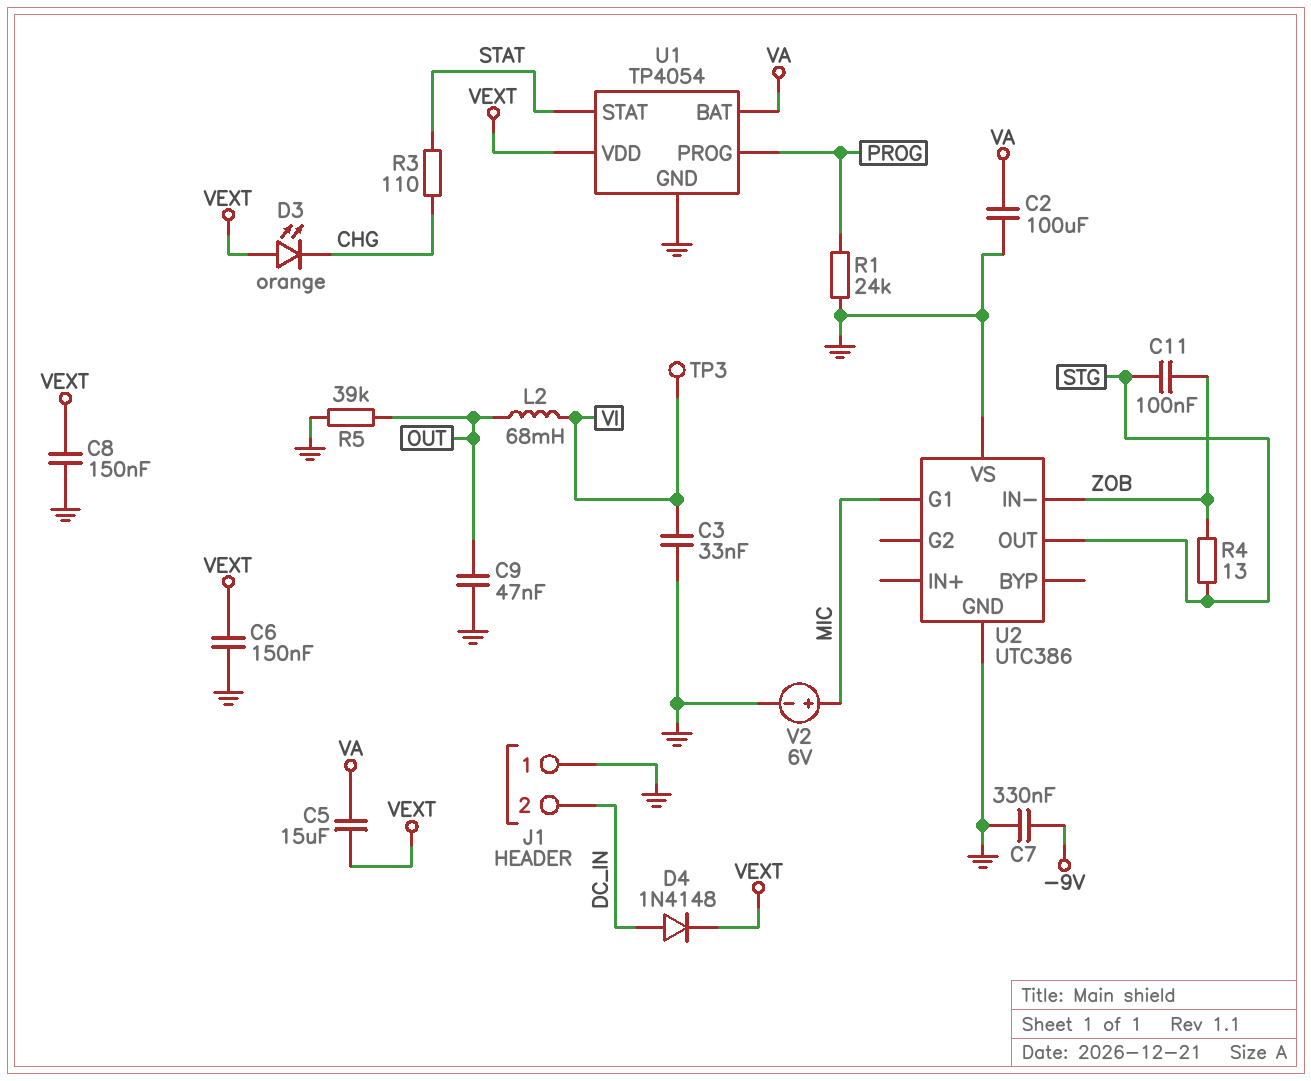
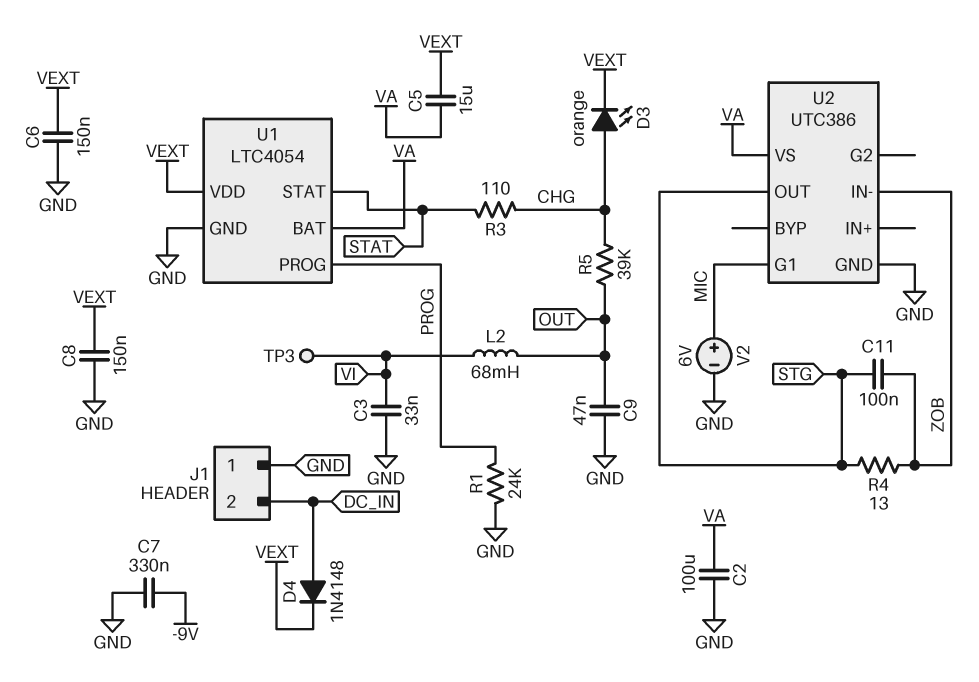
D3: LED orange (A VEXT, K CHG) -> LED orange (A CHG, K VEXT)
R5: 39k (GND, OUT) -> 39k (CHG, OUT)
U1: TP4054 -> LTC4054
U2 pin VS: GND -> VA

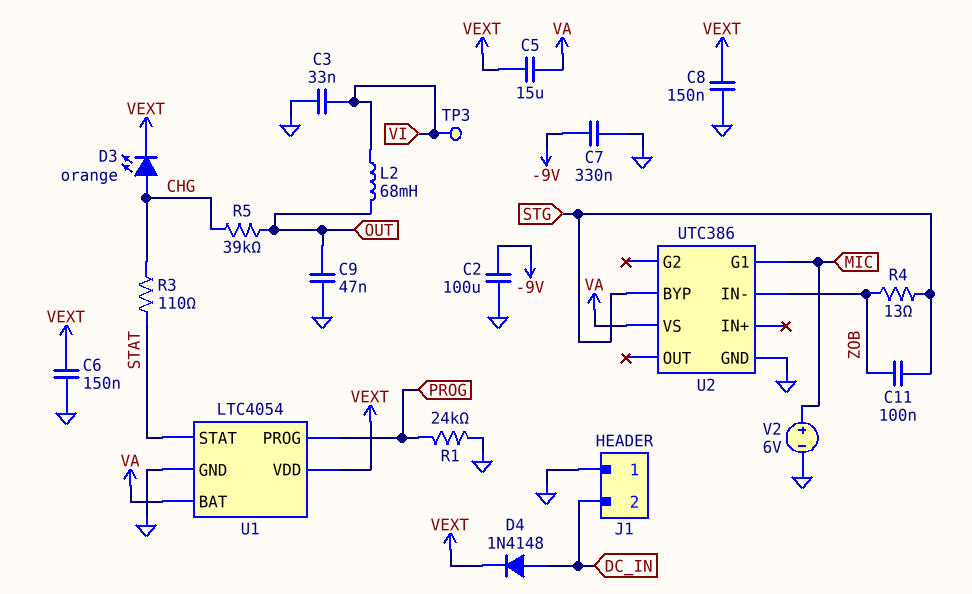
C2: 100uF (GND, VA) -> 100uF (-9V, GND)
U2 pin BYP: none -> STG
U2 pin OUT: STG -> none

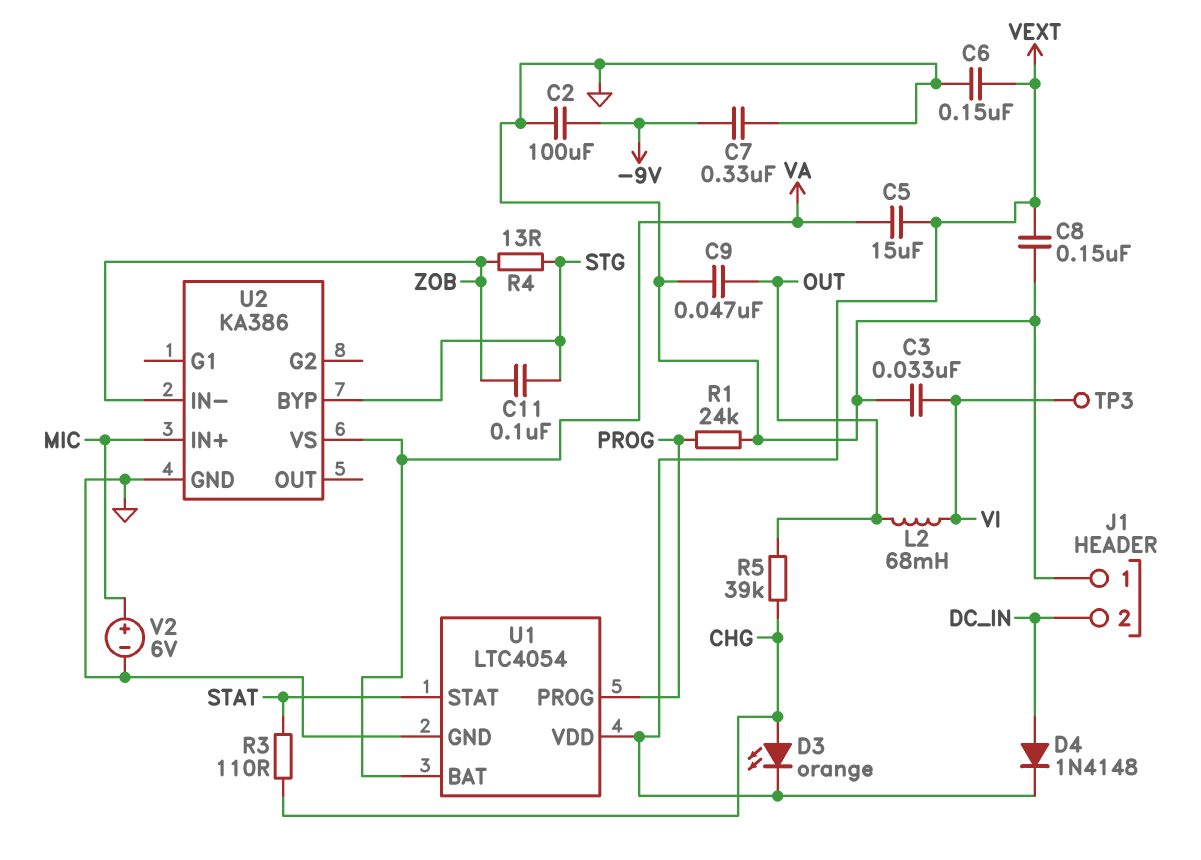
U2: UTC386 -> KA386
U2 pin G1: MIC -> none
U2 pin IN+: none -> MIC

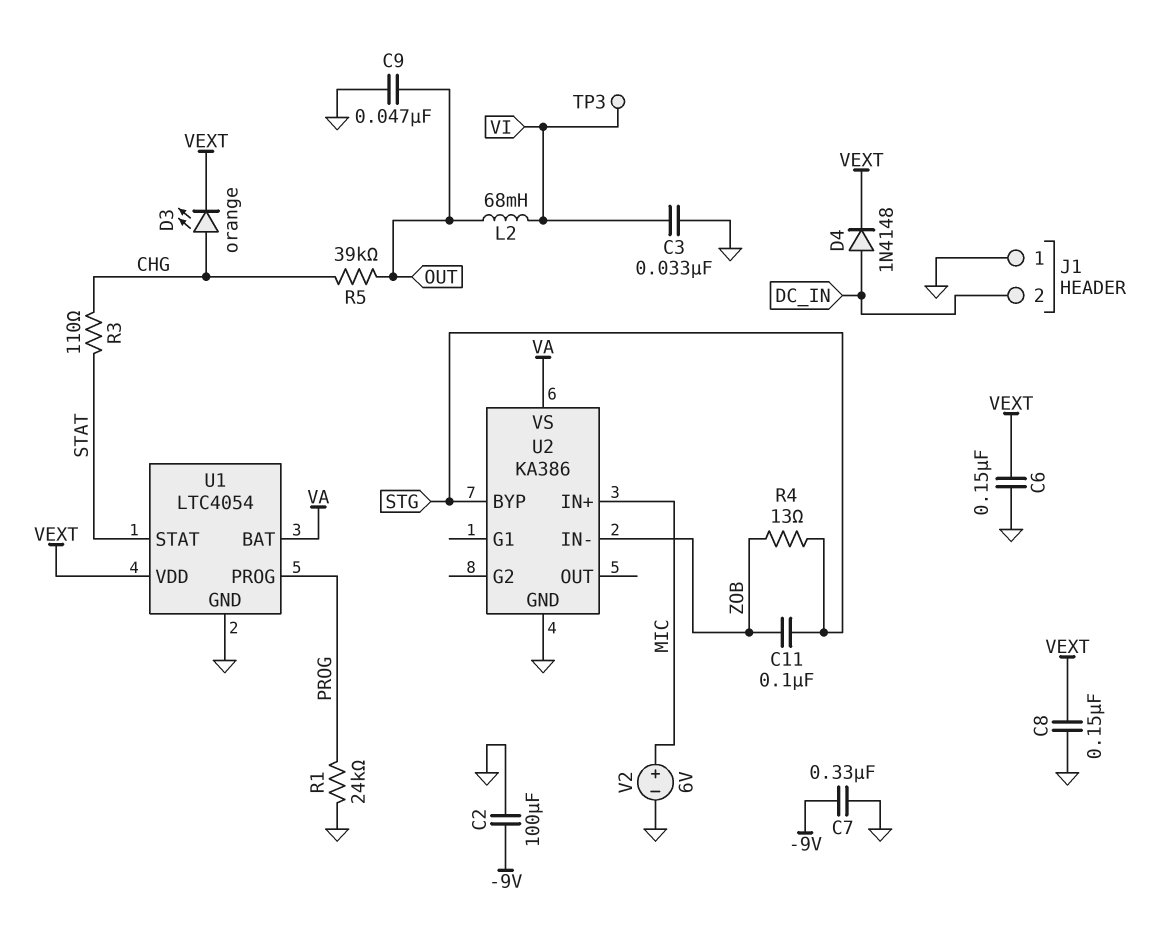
C5: 15uF (VA, VEXT) -> none

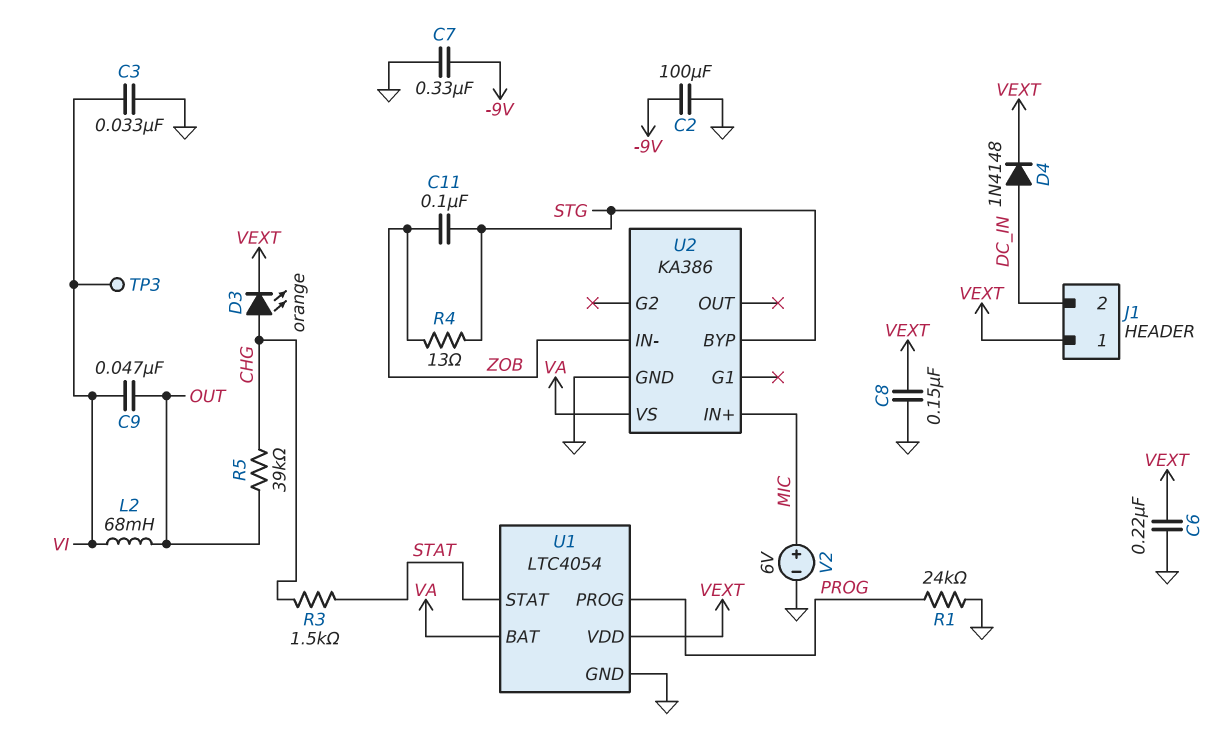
C6: 150nF (GND, VEXT) -> 220nF (GND, VEXT)
C9: 47nF (GND, OUT) -> 47nF (OUT, VI)
J1 pin 1: GND -> VEXT
R3: 110 (CHG, STAT) -> 1.5k (CHG, STAT)

